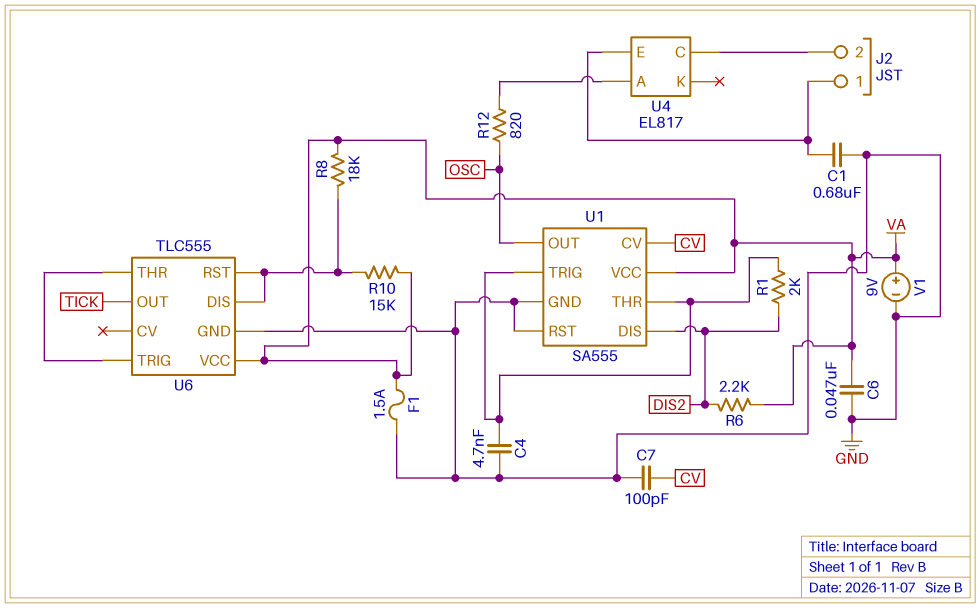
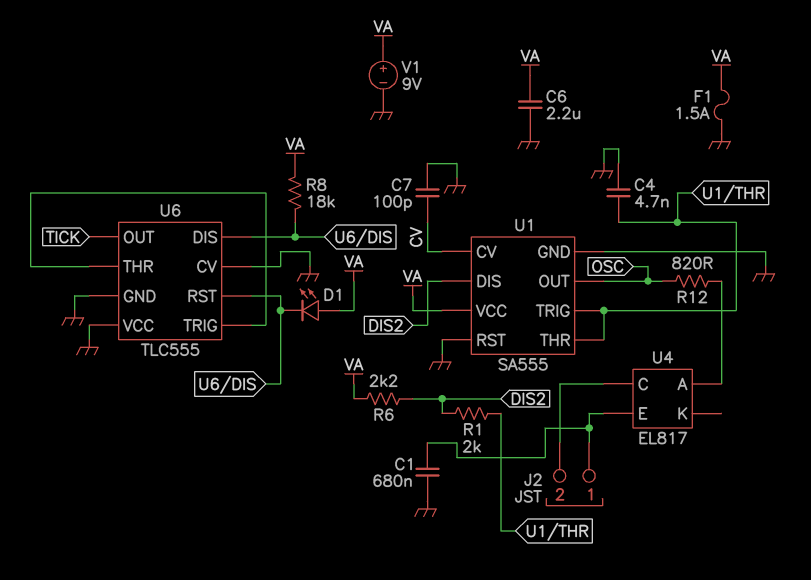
C6: 47nF (GND, VA) -> 2.2uF (GND, VA)
D1: none -> LED (A VA, K U6/DIS)
R10: 15k (U6/DIS, VA) -> none
U6 pin CV: none -> GND
U6 pin VCC: VA -> GND

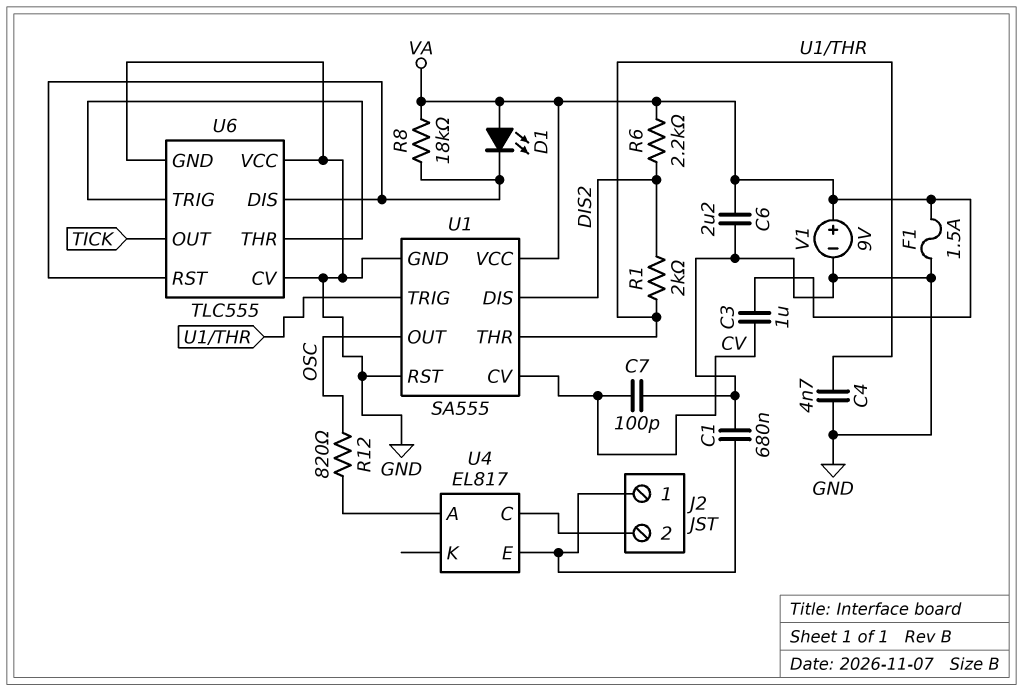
C3: none -> 1uF (CV, VA)

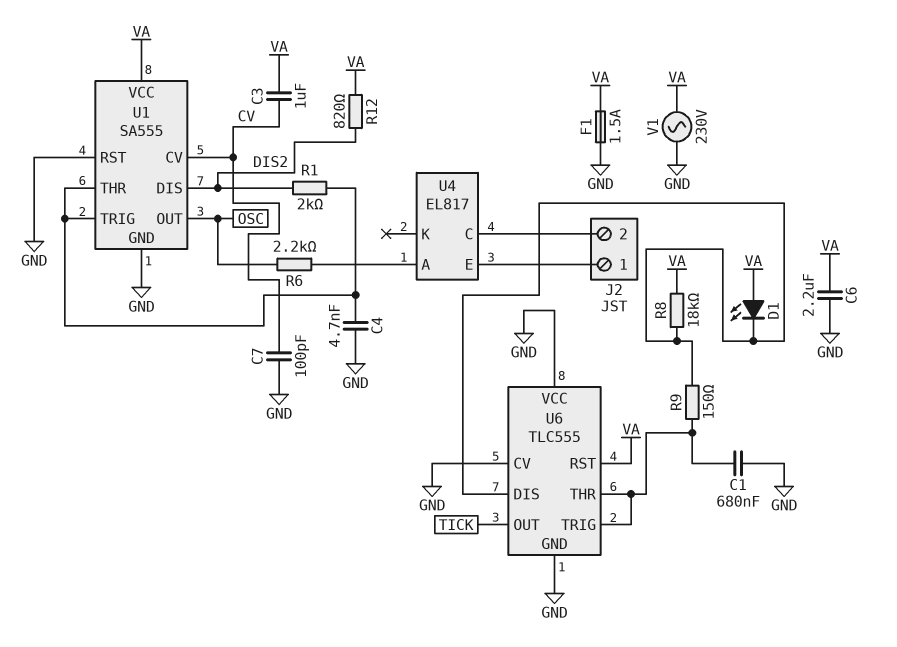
C1: 680nF (GND, J2/1) -> 680nF (GND, U6/THR)
R6: 2.2k (DIS2, VA) -> 2.2k (OSC, U4/A)
R9: none -> 150 (U6/DIS, U6/THR)
R12: 820 (OSC, U4/A) -> 820 (DIS2, VA)
U6 pin RST: U6/DIS -> VA
V1: 9V (plus VA, minus GND) -> AC 230V (GND, VA)

